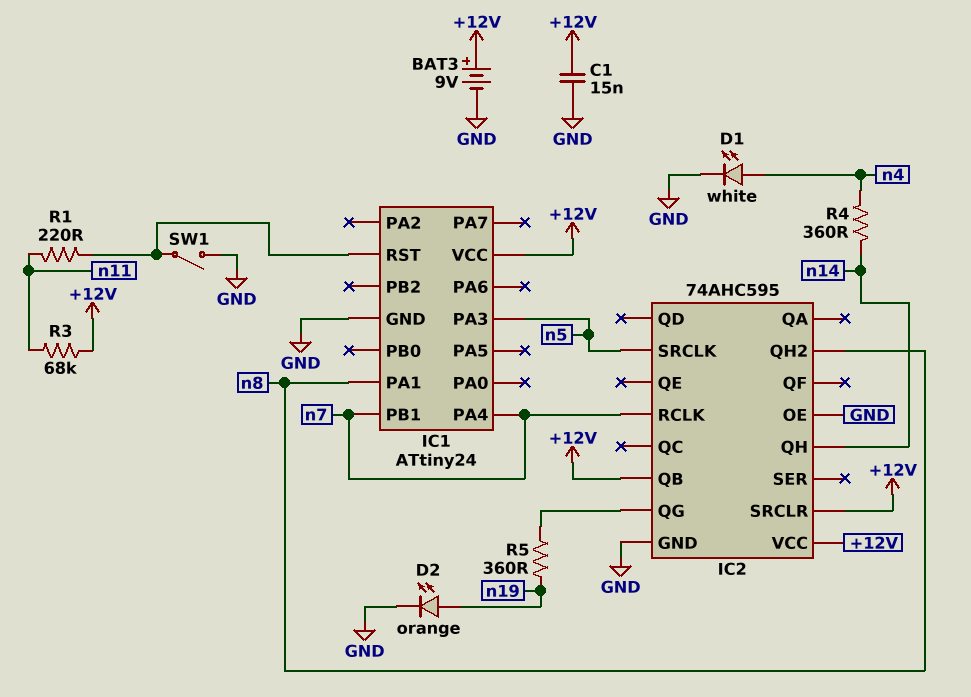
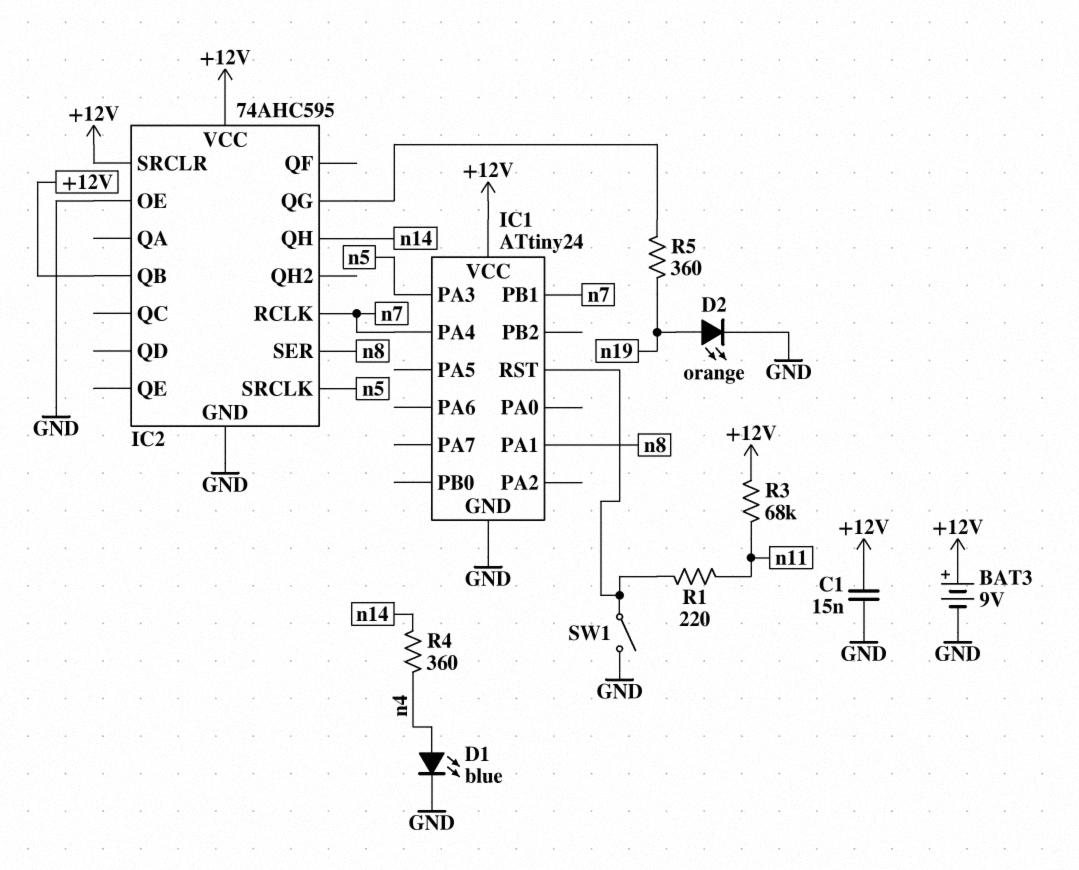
D1: LED white (A n4, K GND) -> LED blue (A n4, K GND)
IC2 pin QH2: n8 -> none
IC2 pin SER: none -> n8

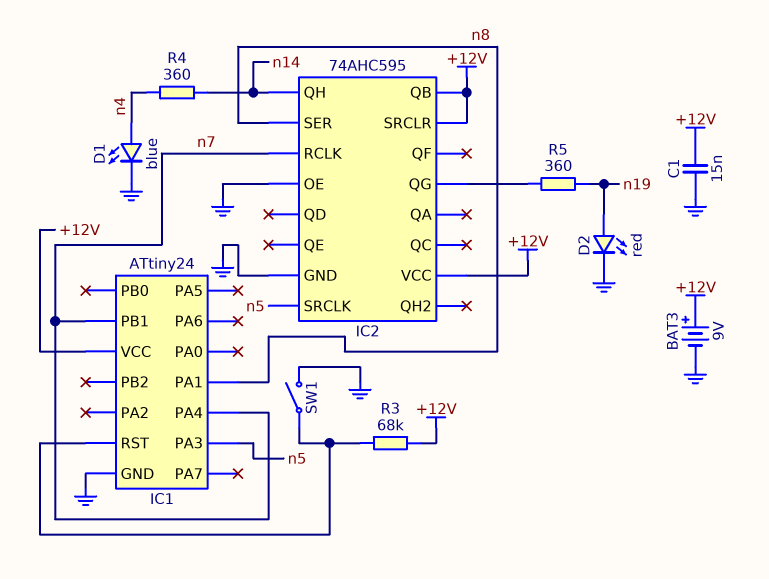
D2: LED orange (A n19, K GND) -> LED red (A n19, K GND)
R1: 220 (IC1/RST, n11) -> none
R3: 68k (+12V, n11) -> 68k (+12V, IC1/RST)

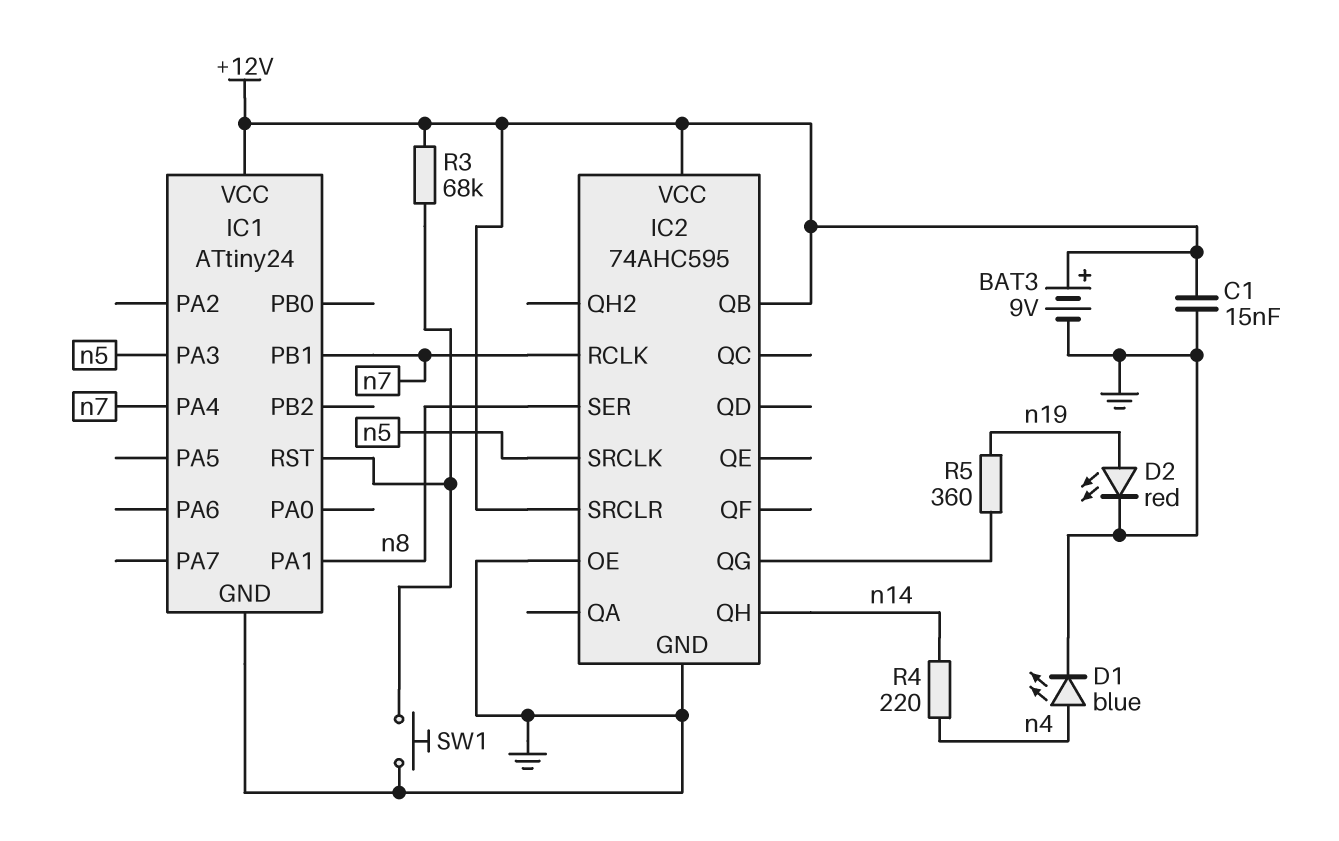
R4: 360 (n4, n14) -> 220 (n4, n14)
SW1: switch (GND, IC1/RST) -> button (GND, IC1/RST)

